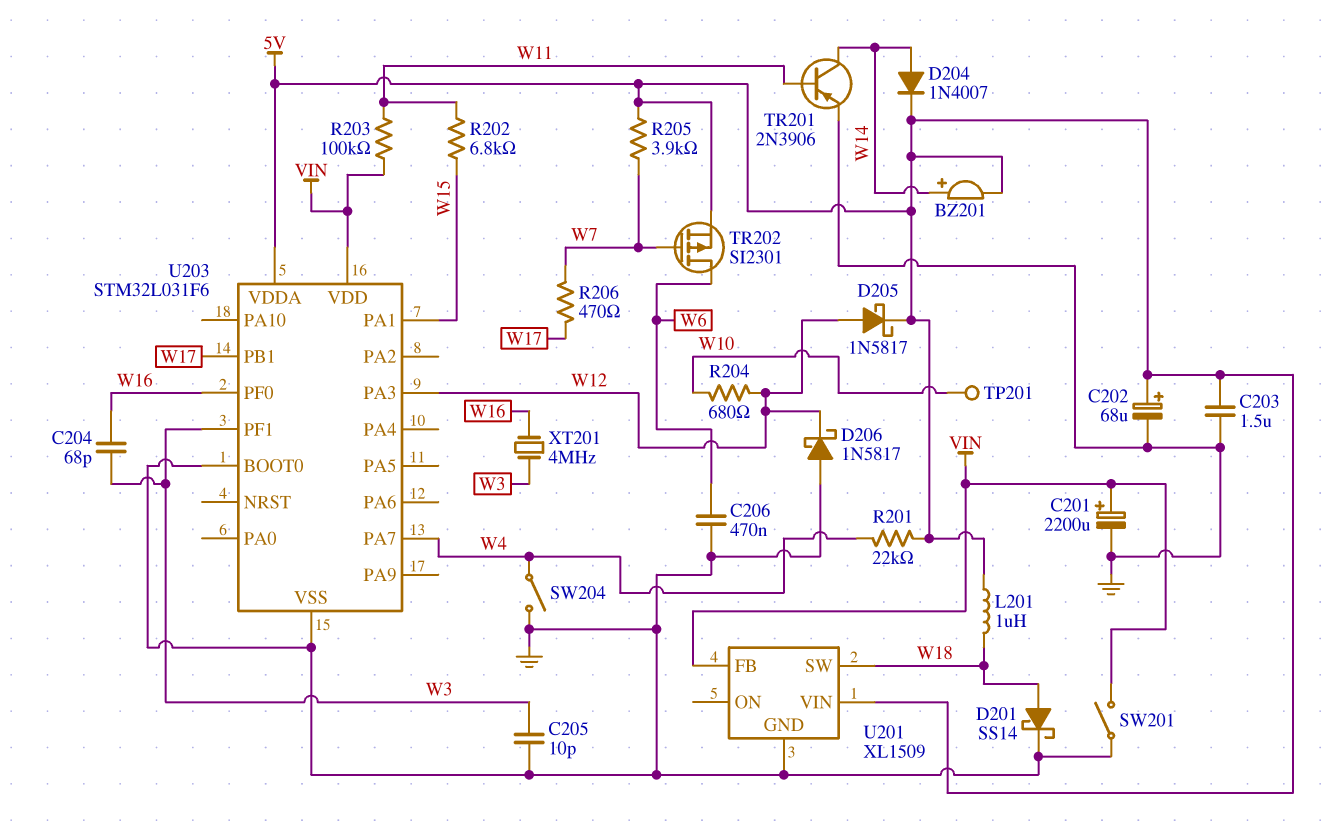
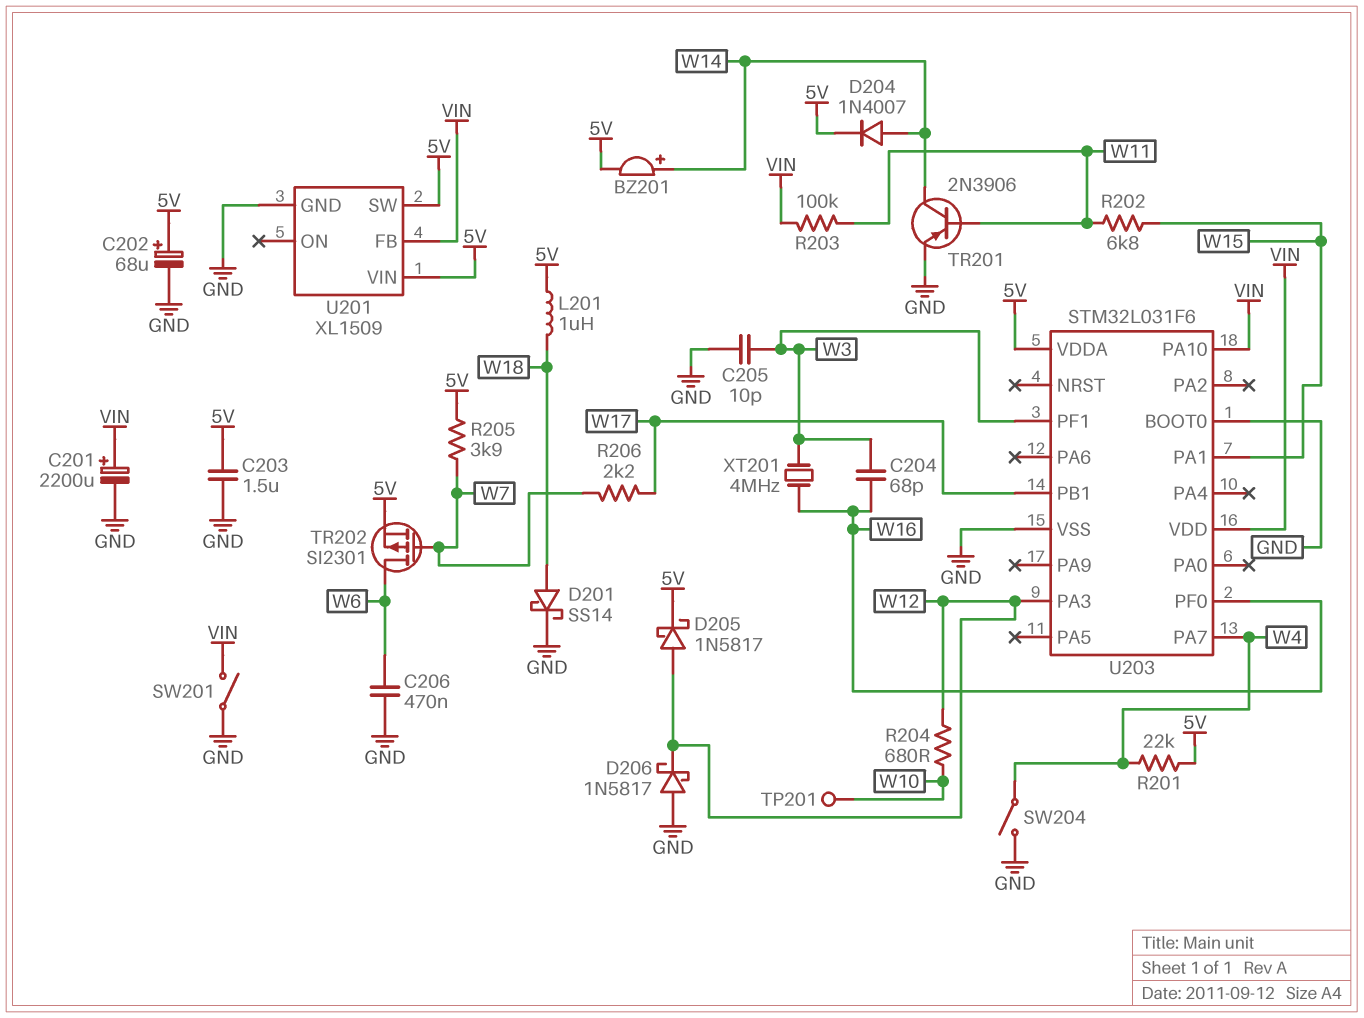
R206: 470 (W7, W17) -> 2.2k (W7, W17)
U201 pin SW: W18 -> 5V
U203 pin PA10: none -> VIN

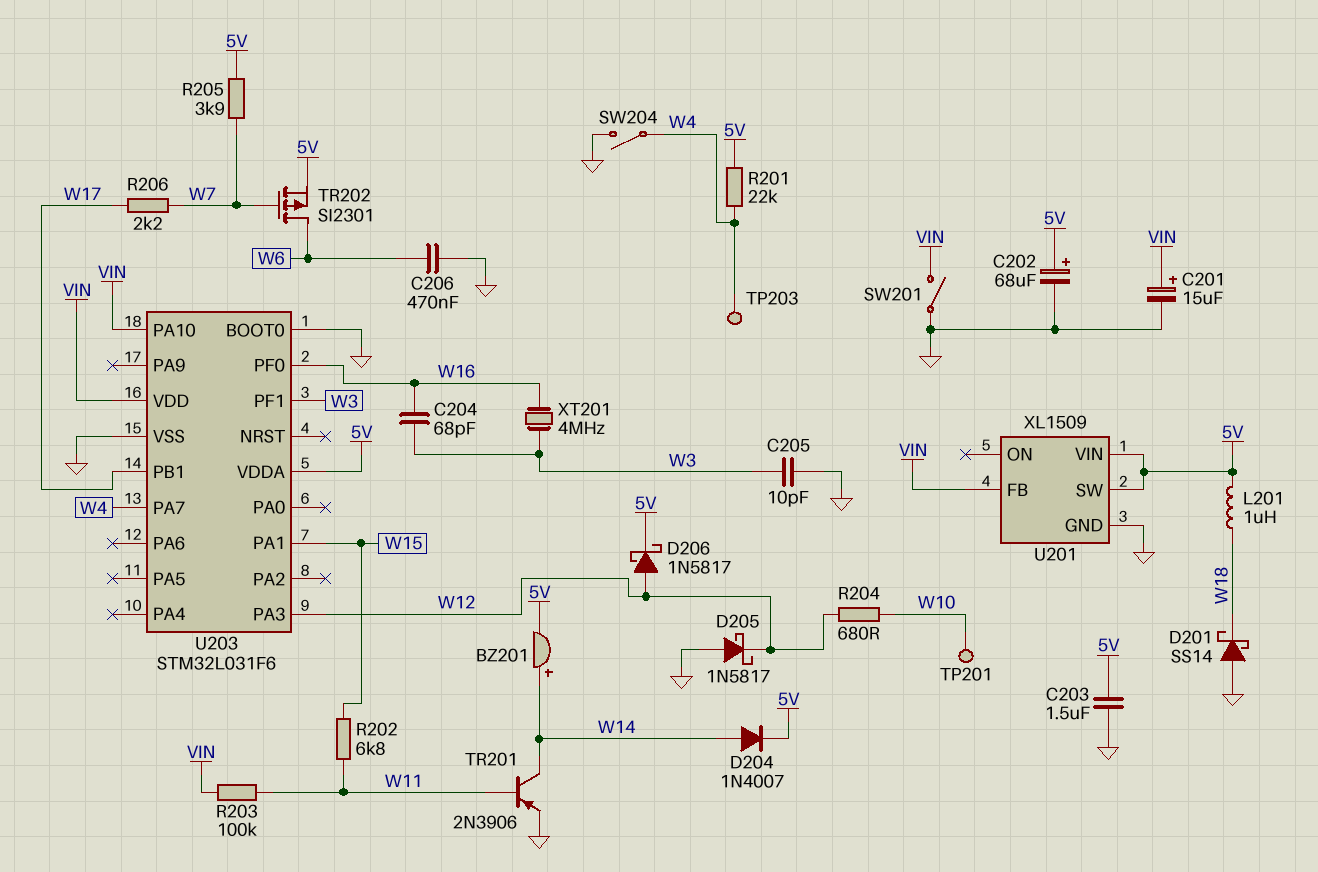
C201: 2200uF (plus VIN, minus GND) -> 15uF (plus VIN, minus GND)
D201: schottky SS14 (A W18, K GND) -> schottky SS14 (A GND, K W18)
D205: schottky 1N5817 (A W12, K 5V) -> schottky 1N5817 (A GND, K W12)
D206: schottky 1N5817 (A GND, K W12) -> schottky 1N5817 (A W12, K 5V)
TP203: none -> test point (W4)

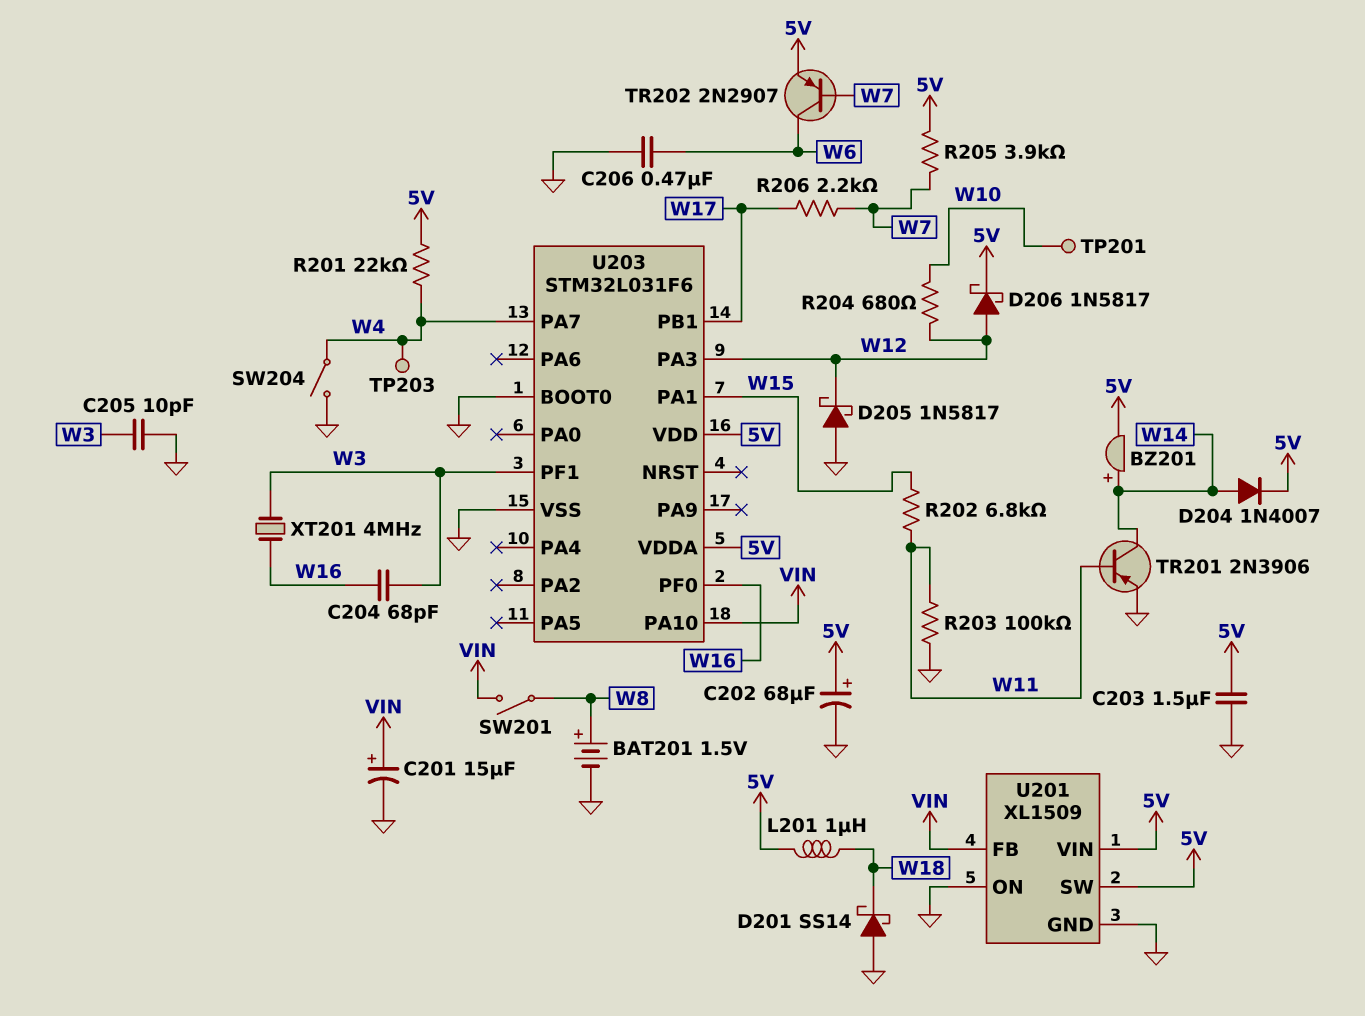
BAT201: none -> 1.5V (plus W8, minus GND)
R203: 100k (VIN, W11) -> 100k (GND, W11)
SW201: switch (GND, VIN) -> switch (VIN, W8)
TR202: PMOS SI2301 (G W7, D W6, S 5V) -> PNP 2N2907 (B W7, C W6, E 5V)
U201 pin ON: none -> GND
U203 pin VDD: VIN -> 5V

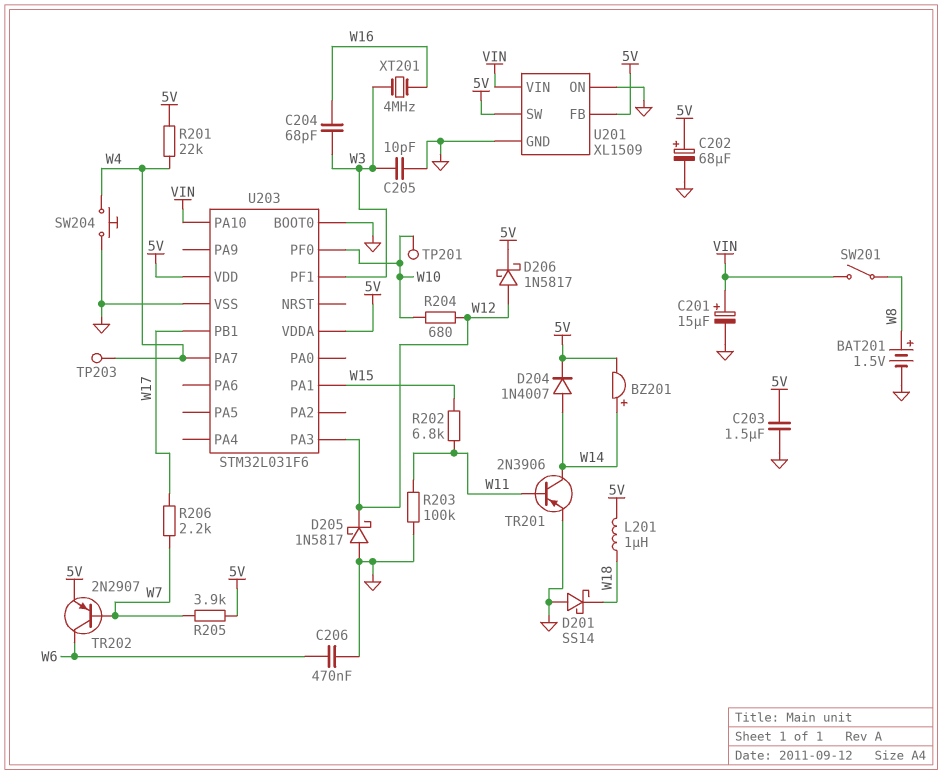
SW204: switch (GND, W4) -> button (GND, W4)
U201 pin FB: VIN -> 5V
U201 pin VIN: 5V -> VIN
U203 pin PF0: W16 -> W10

